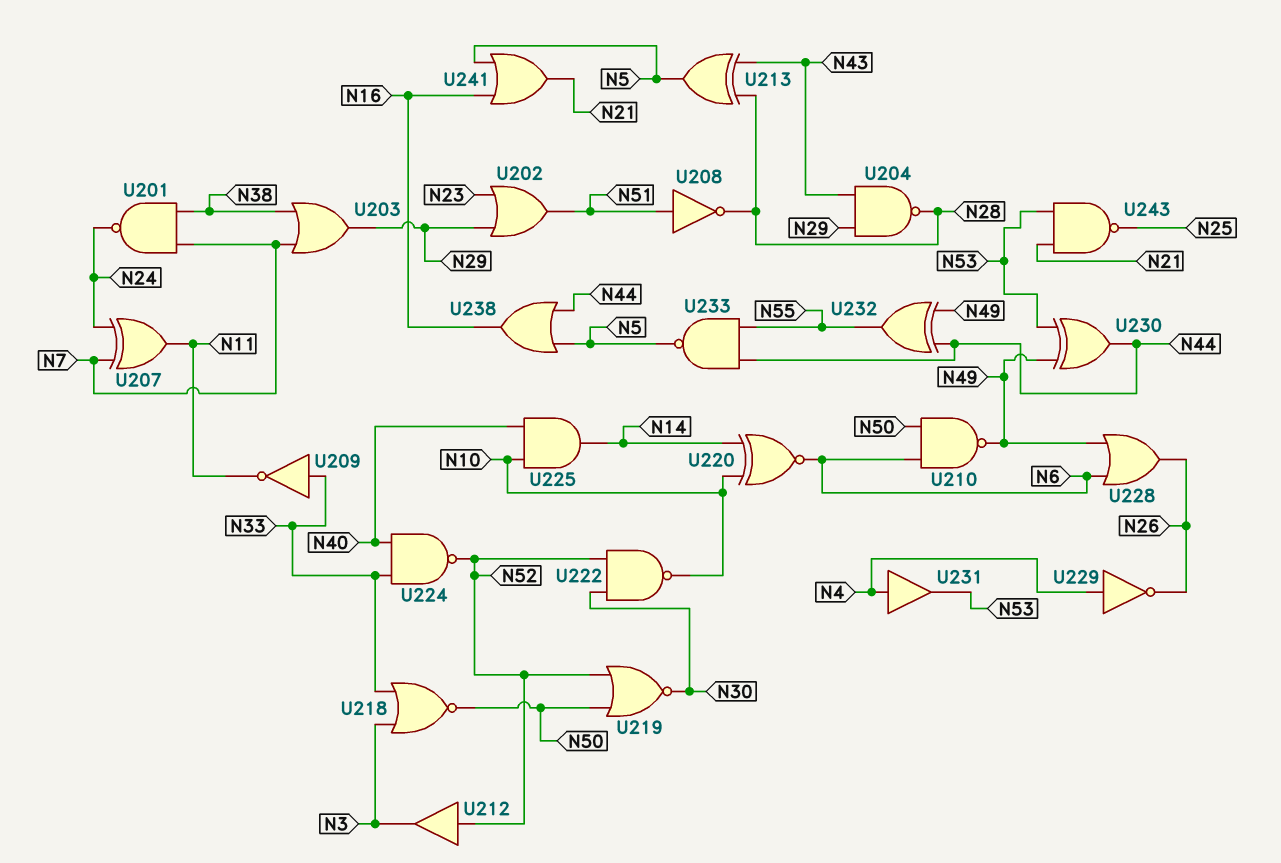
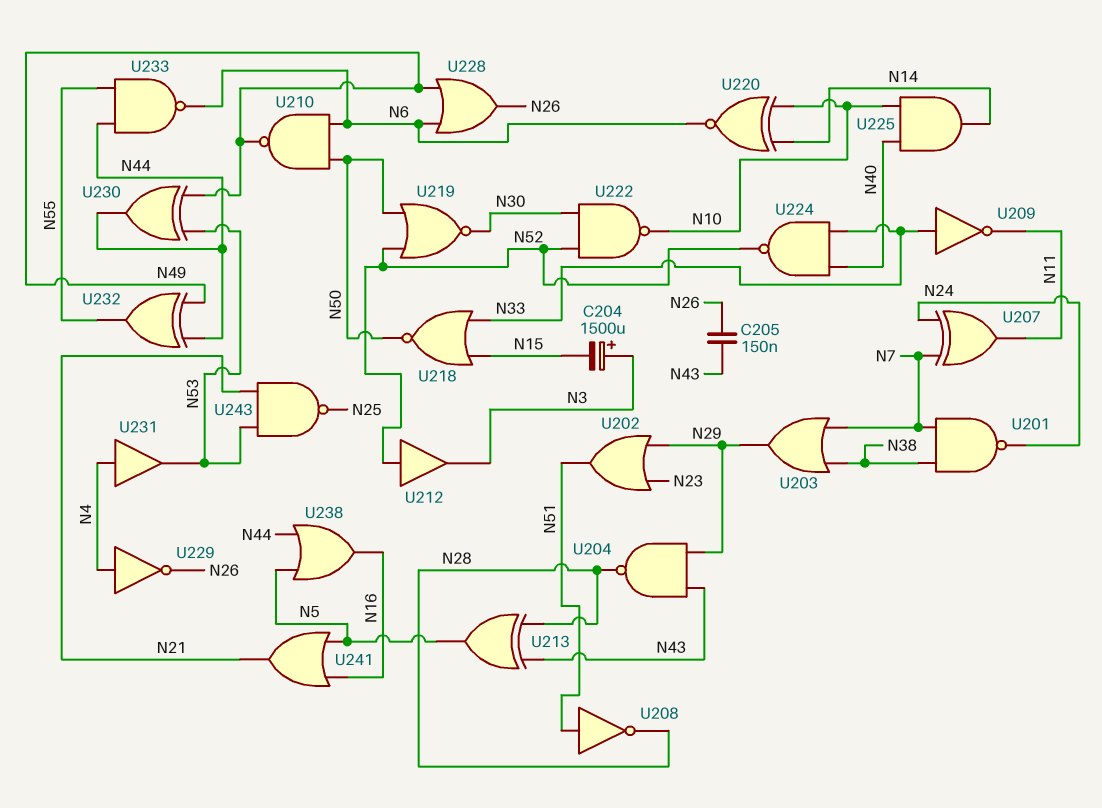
C204: none -> 1500uF (plus N3, minus N15)
C205: none -> 150nF (N26, N43)
U218: NOR (in N3, in N33, out N50) -> NOR (in N15, in N33, out N50)
U233: NAND (in N44, in N55, out N5) -> NAND (in N44, in N55, out N6)

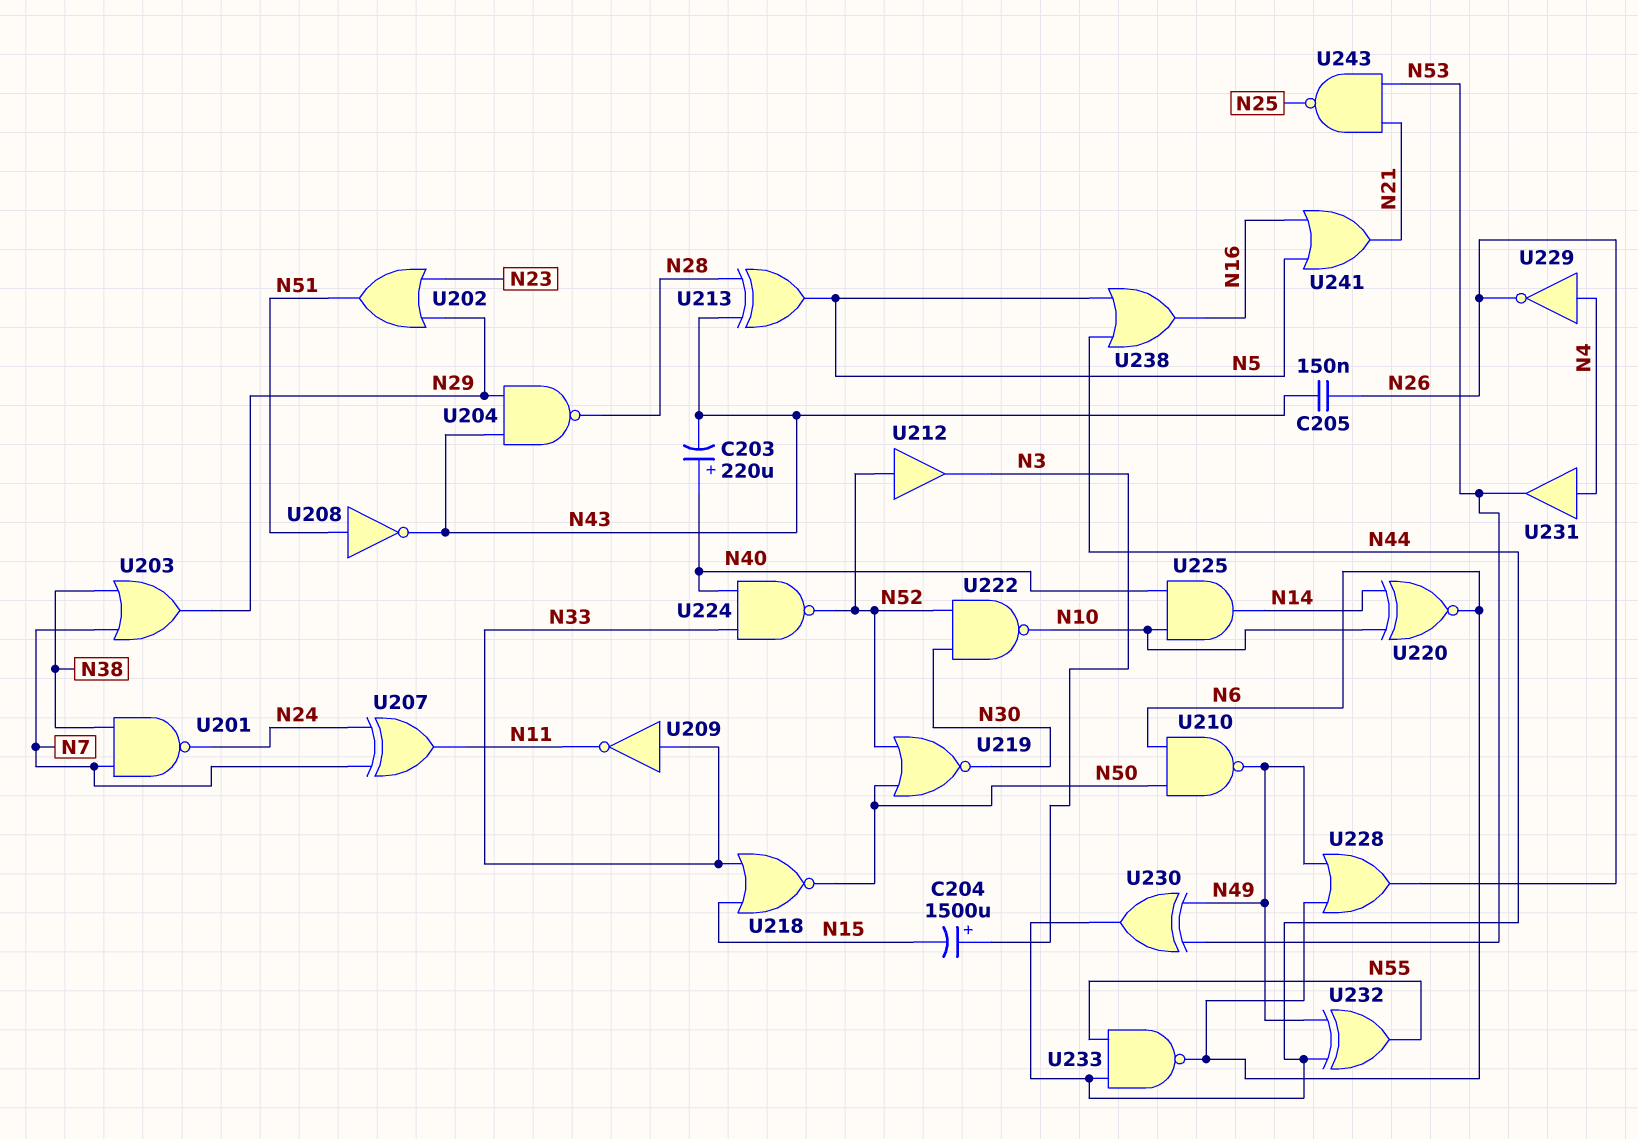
C203: none -> 220uF (plus N40, minus N43)
U208: NOT (in N51, out N28) -> NOT (in N51, out N43)

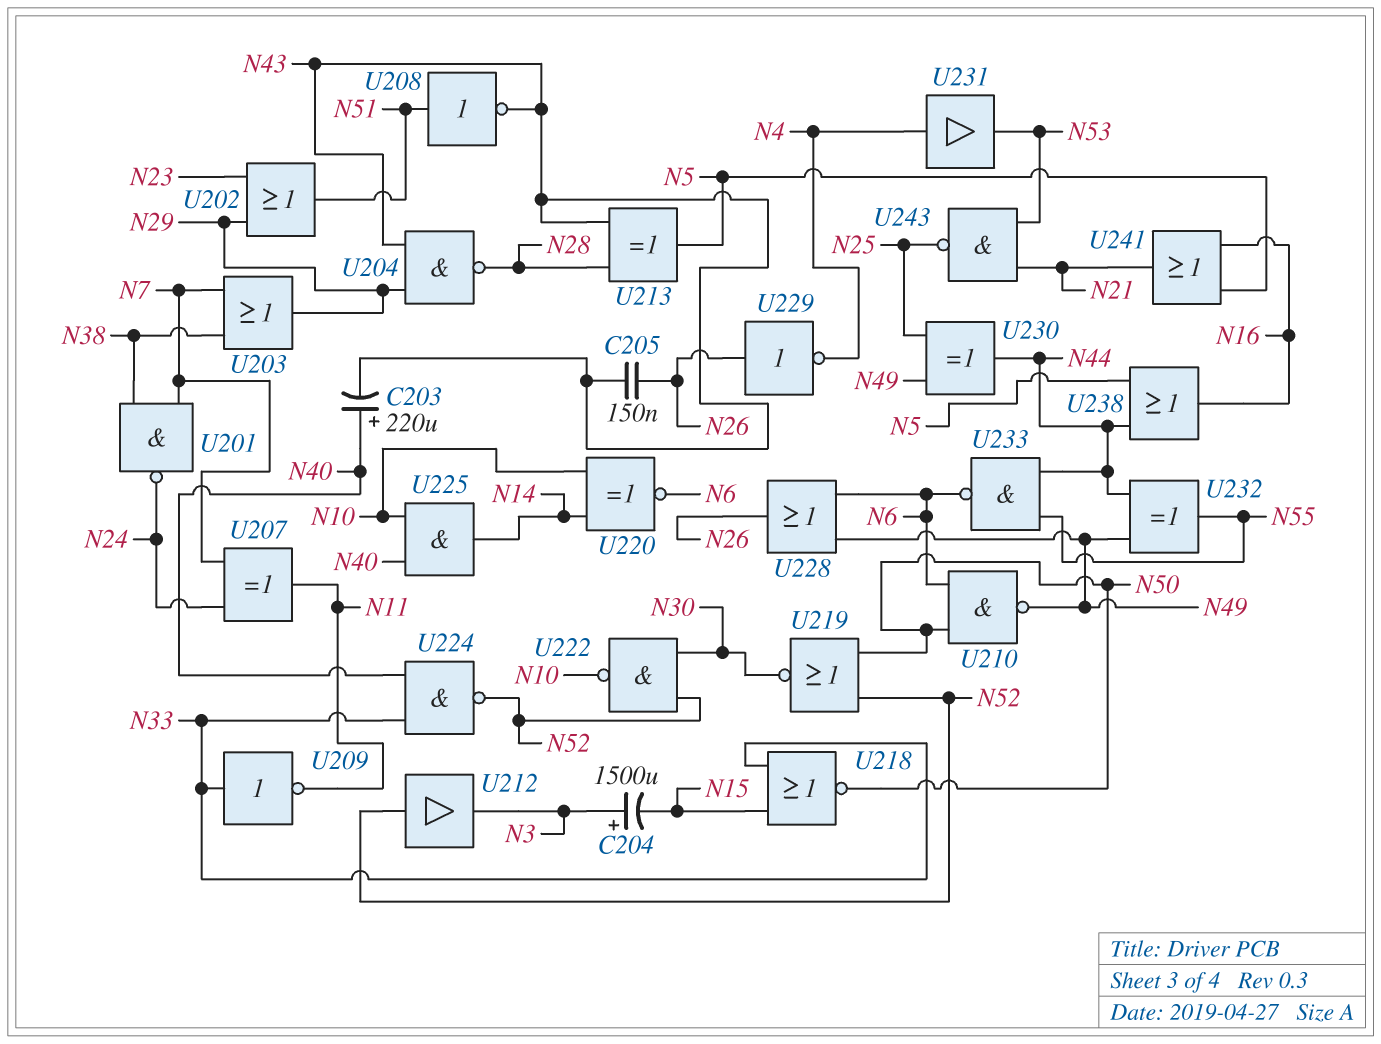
U229: NOT (in N4, out N26) -> NOT (in N26, out N4)
U230: XOR (in N49, in N53, out N44) -> XOR (in N25, in N49, out N44)

